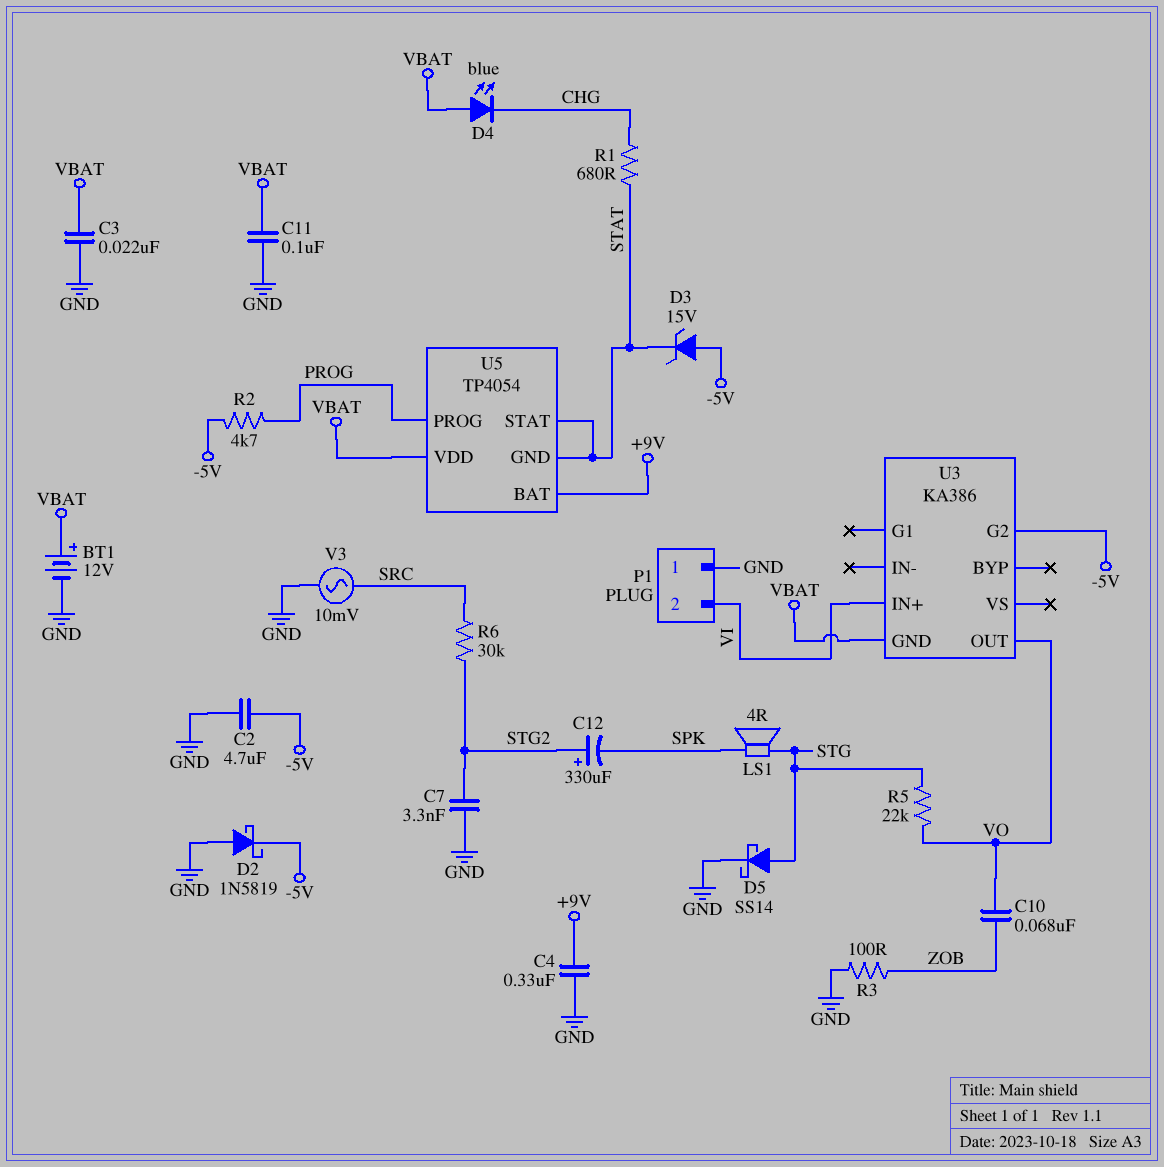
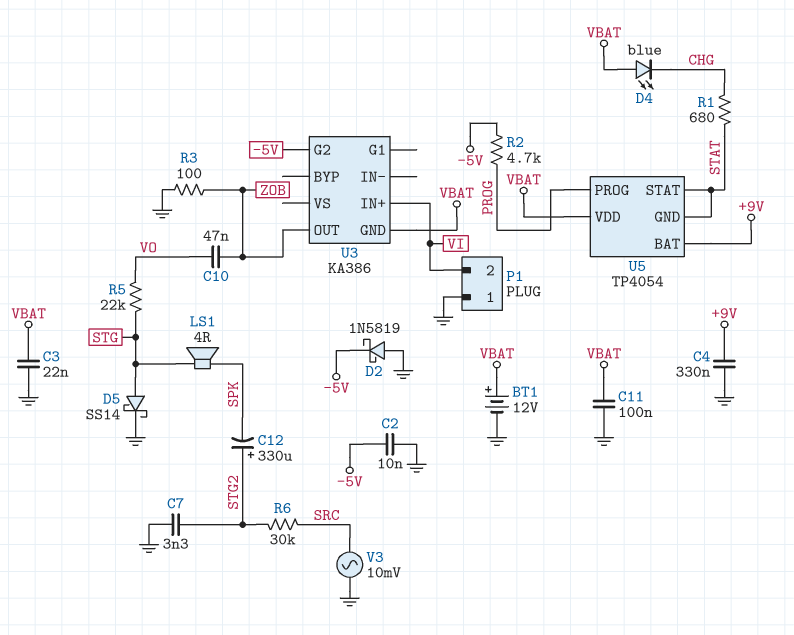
C2: 4.7uF (-5V, GND) -> 10nF (-5V, GND)
C10: 68nF (VO, ZOB) -> 47nF (VO, ZOB)
D3: zener 15V (A -5V, K STAT) -> none
U3 pin OUT: VO -> ZOB

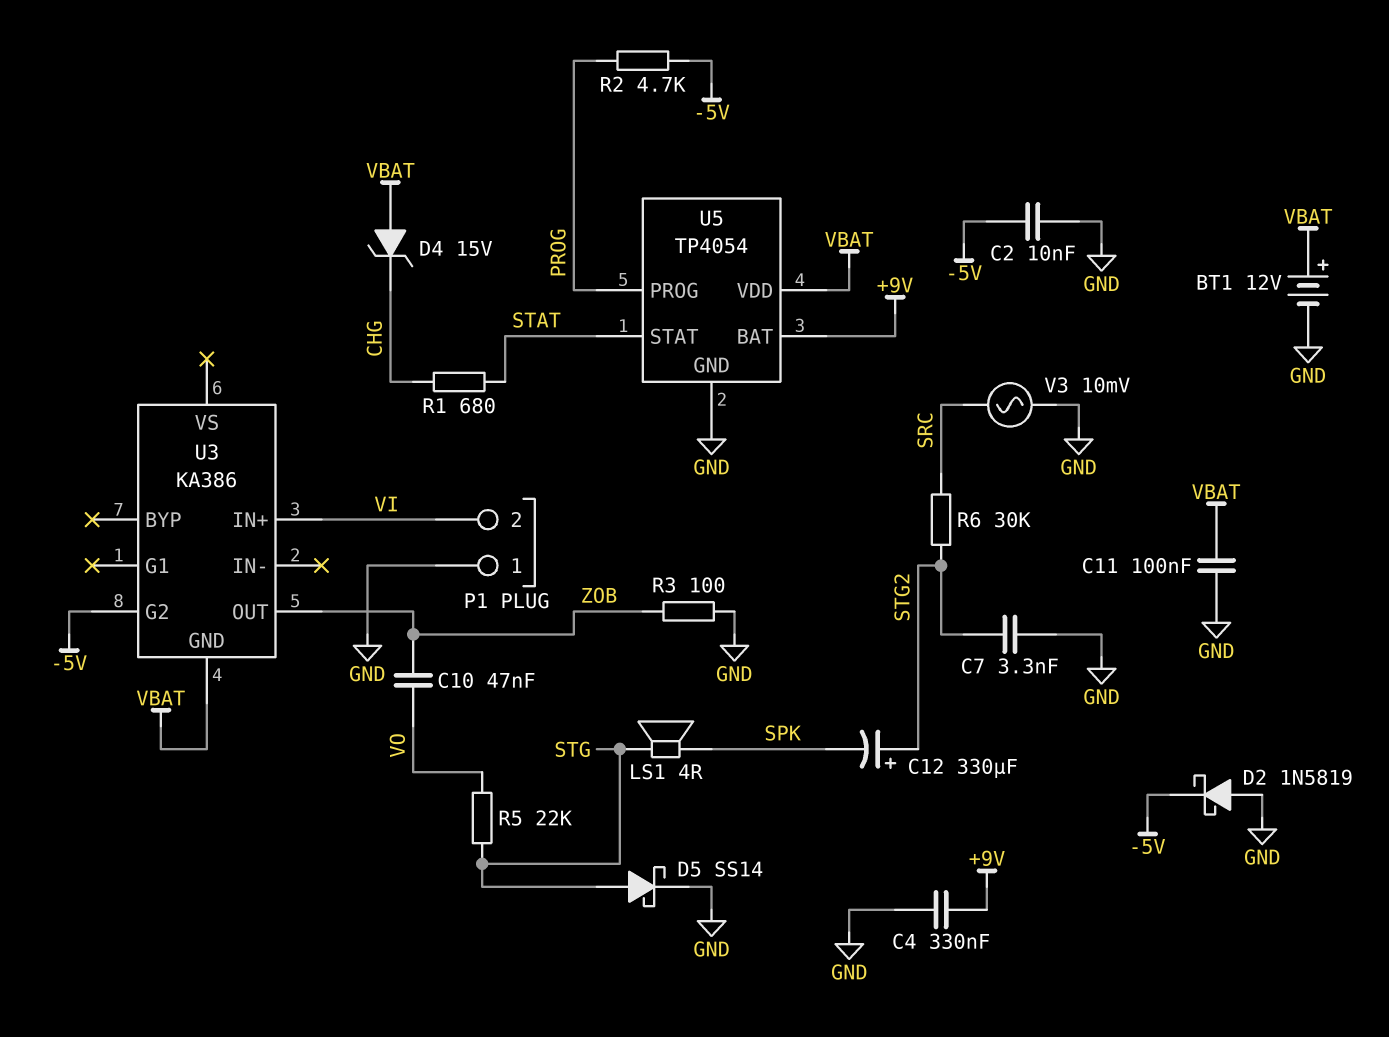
C3: 22nF (GND, VBAT) -> none
D4: LED blue (A VBAT, K CHG) -> zener 15V (A VBAT, K CHG)
U5 pin GND: STAT -> GND

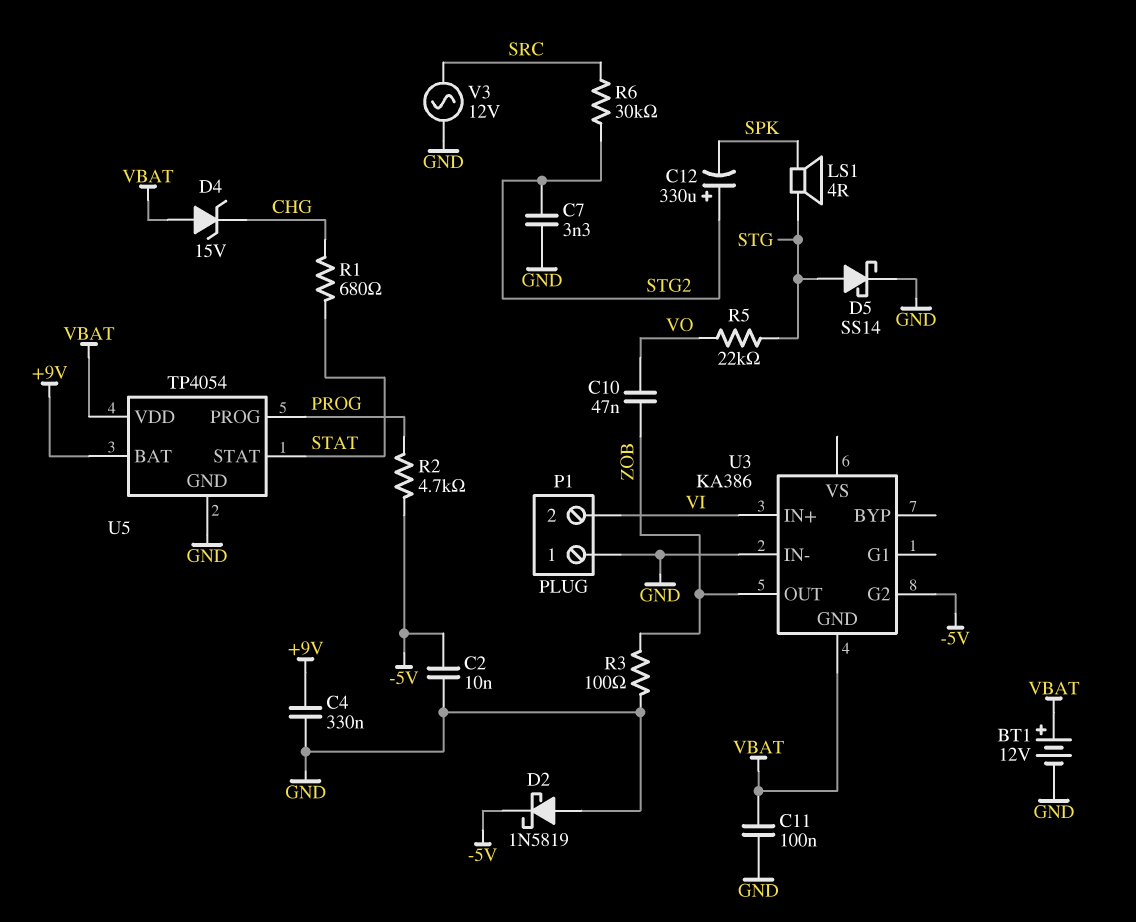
U3 pin IN-: none -> GND
V3: AC 10mV (GND, SRC) -> AC 12V (GND, SRC)

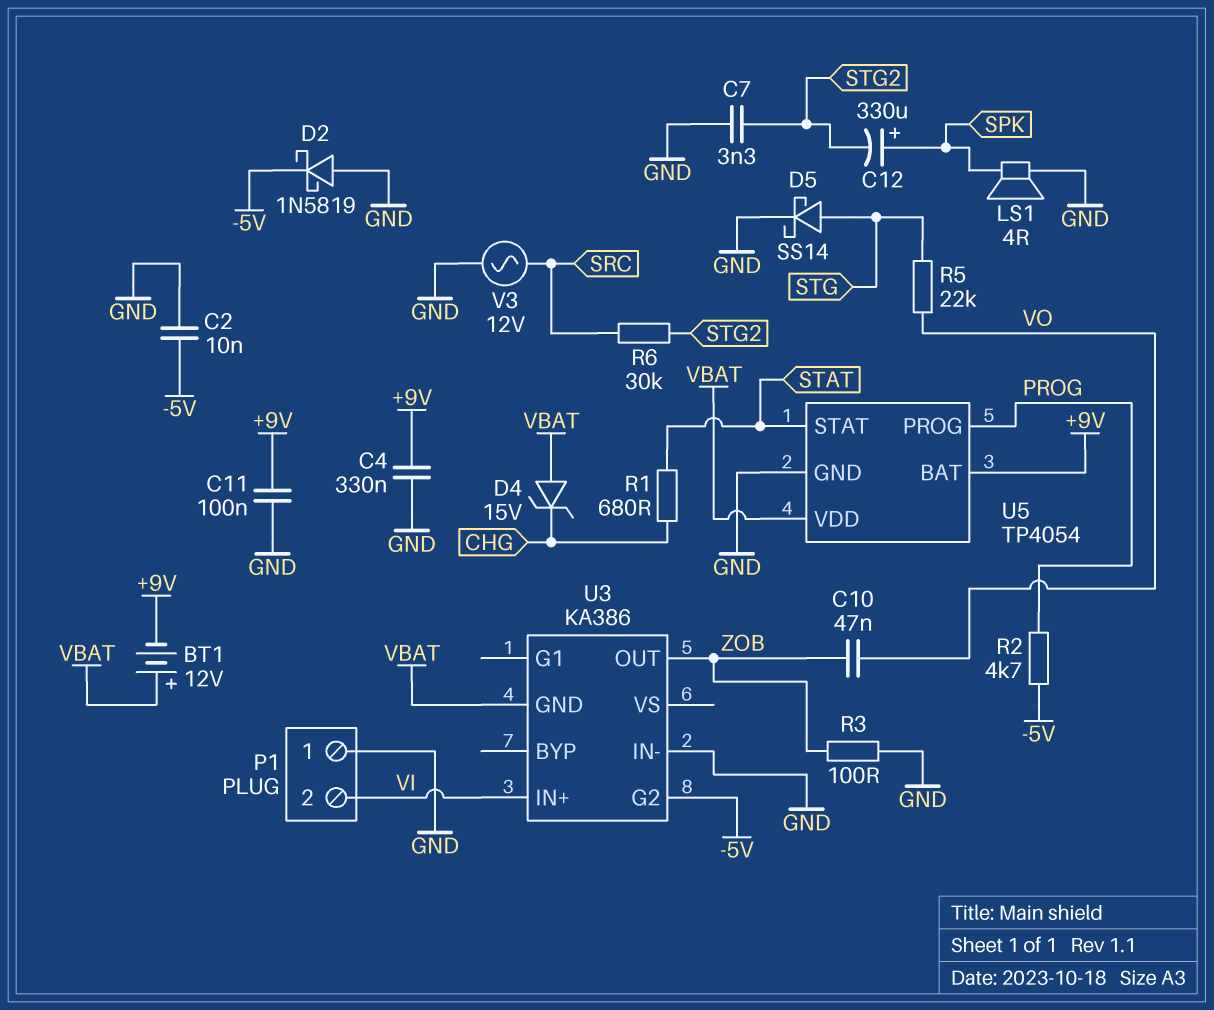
BT1: 12V (plus VBAT, minus GND) -> 12V (plus VBAT, minus +9V)
C11: 100nF (GND, VBAT) -> 100nF (+9V, GND)
C12: 330uF (plus STG2, minus SPK) -> 330uF (plus SPK, minus STG2)
LS1: speaker 4R (SPK, STG) -> speaker 4R (GND, SPK)

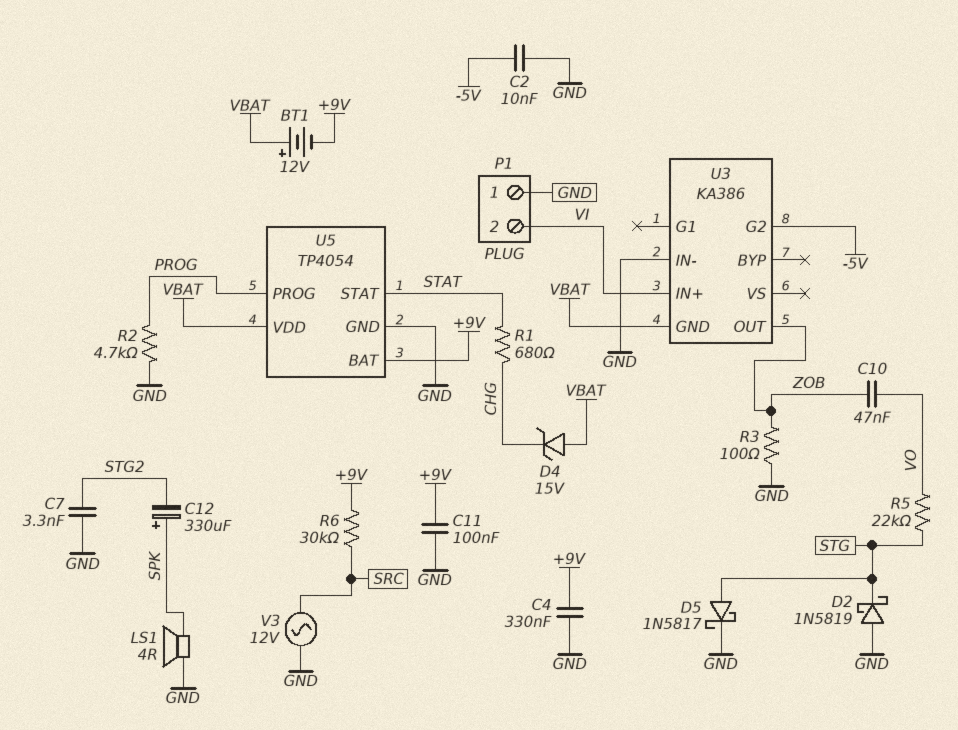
D2: schottky 1N5819 (A GND, K -5V) -> schottky 1N5819 (A GND, K STG)
D5: schottky SS14 (A STG, K GND) -> schottky 1N5817 (A STG, K GND)
R2: 4.7k (-5V, PROG) -> 4.7k (GND, PROG)
R6: 30k (SRC, STG2) -> 30k (+9V, SRC)

